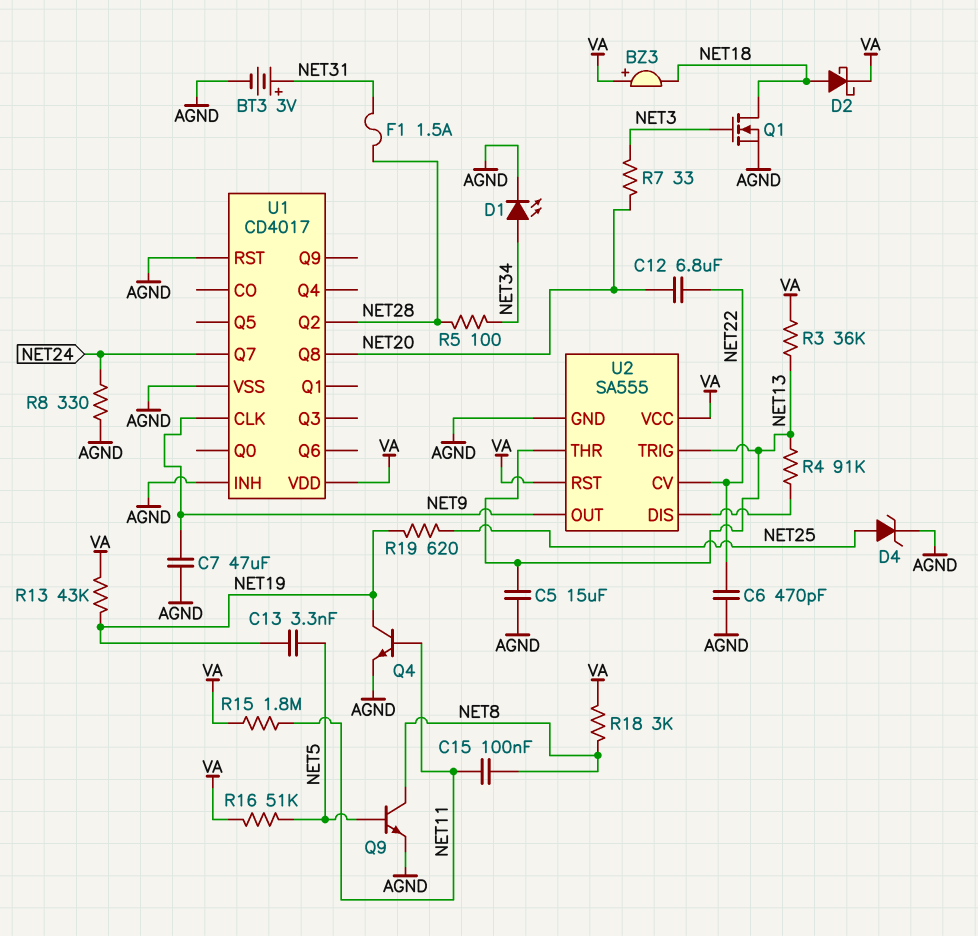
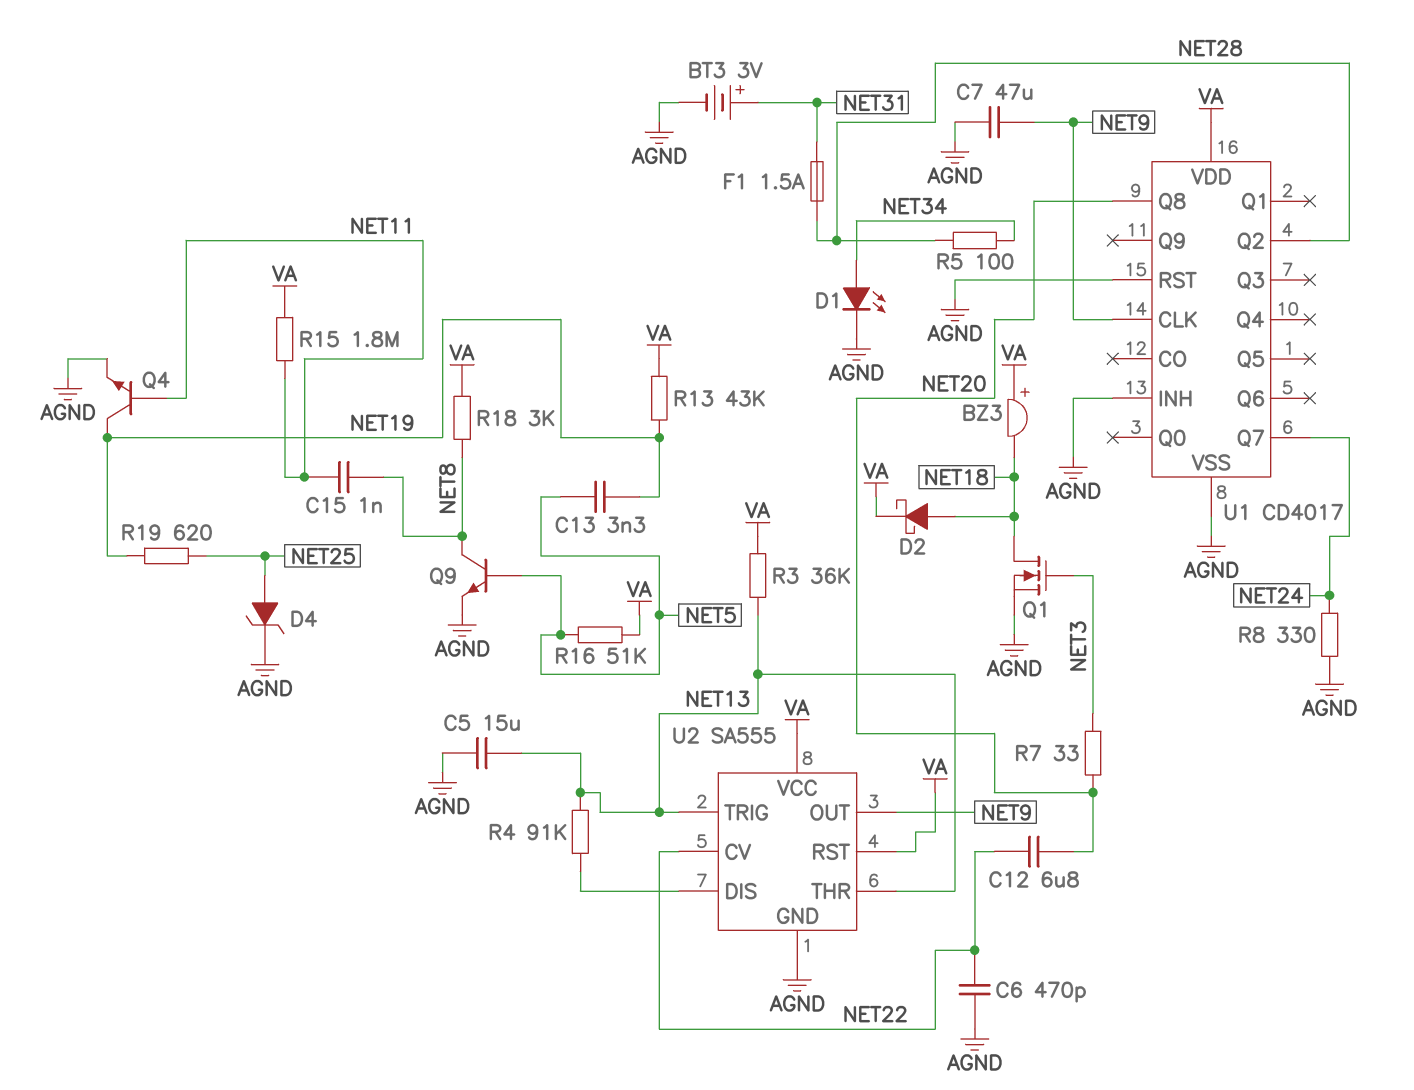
C15: 100nF (NET8, NET11) -> 1nF (NET8, NET11)

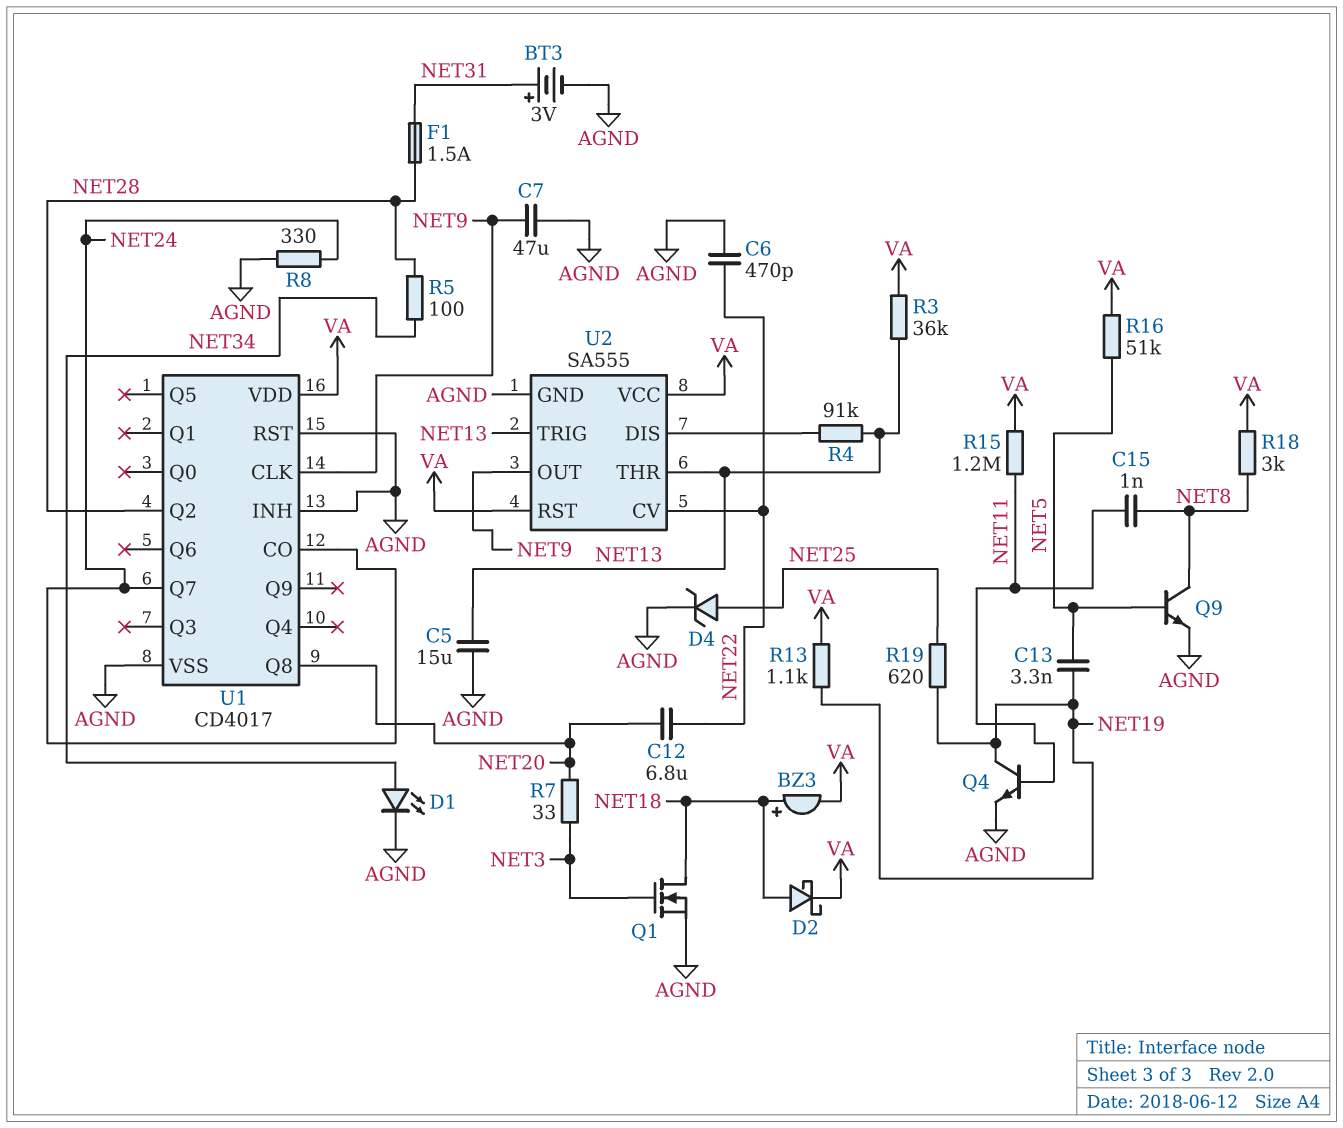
BZ3: buzzer (plus VA, minus NET18) -> buzzer (plus NET18, minus VA)
R13: 43k (NET19, VA) -> 1.1k (NET19, VA)
R15: 1.8M (NET11, VA) -> 1.2M (NET11, VA)
U1 pin CO: none -> NET24

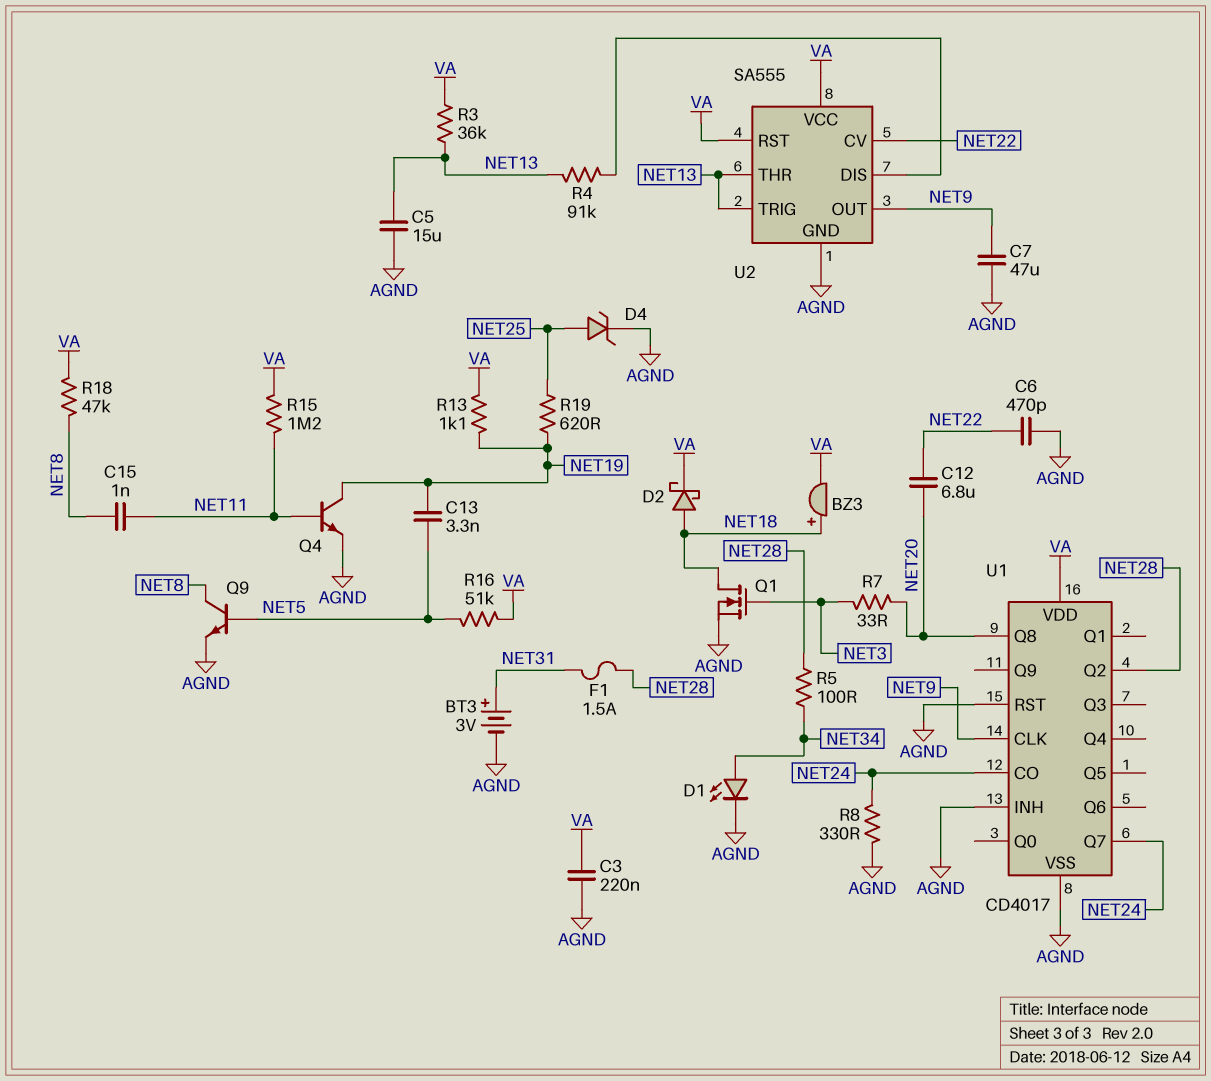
C3: none -> 220nF (AGND, VA)
R18: 3k (NET8, VA) -> 47k (NET8, VA)

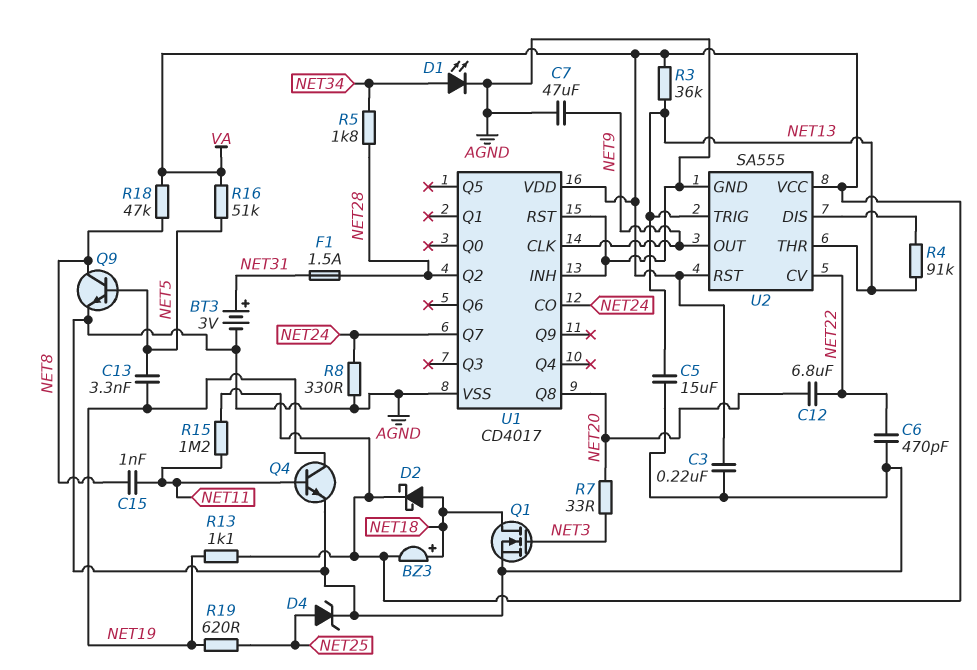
R5: 100 (NET28, NET34) -> 1.8k (NET28, NET34)

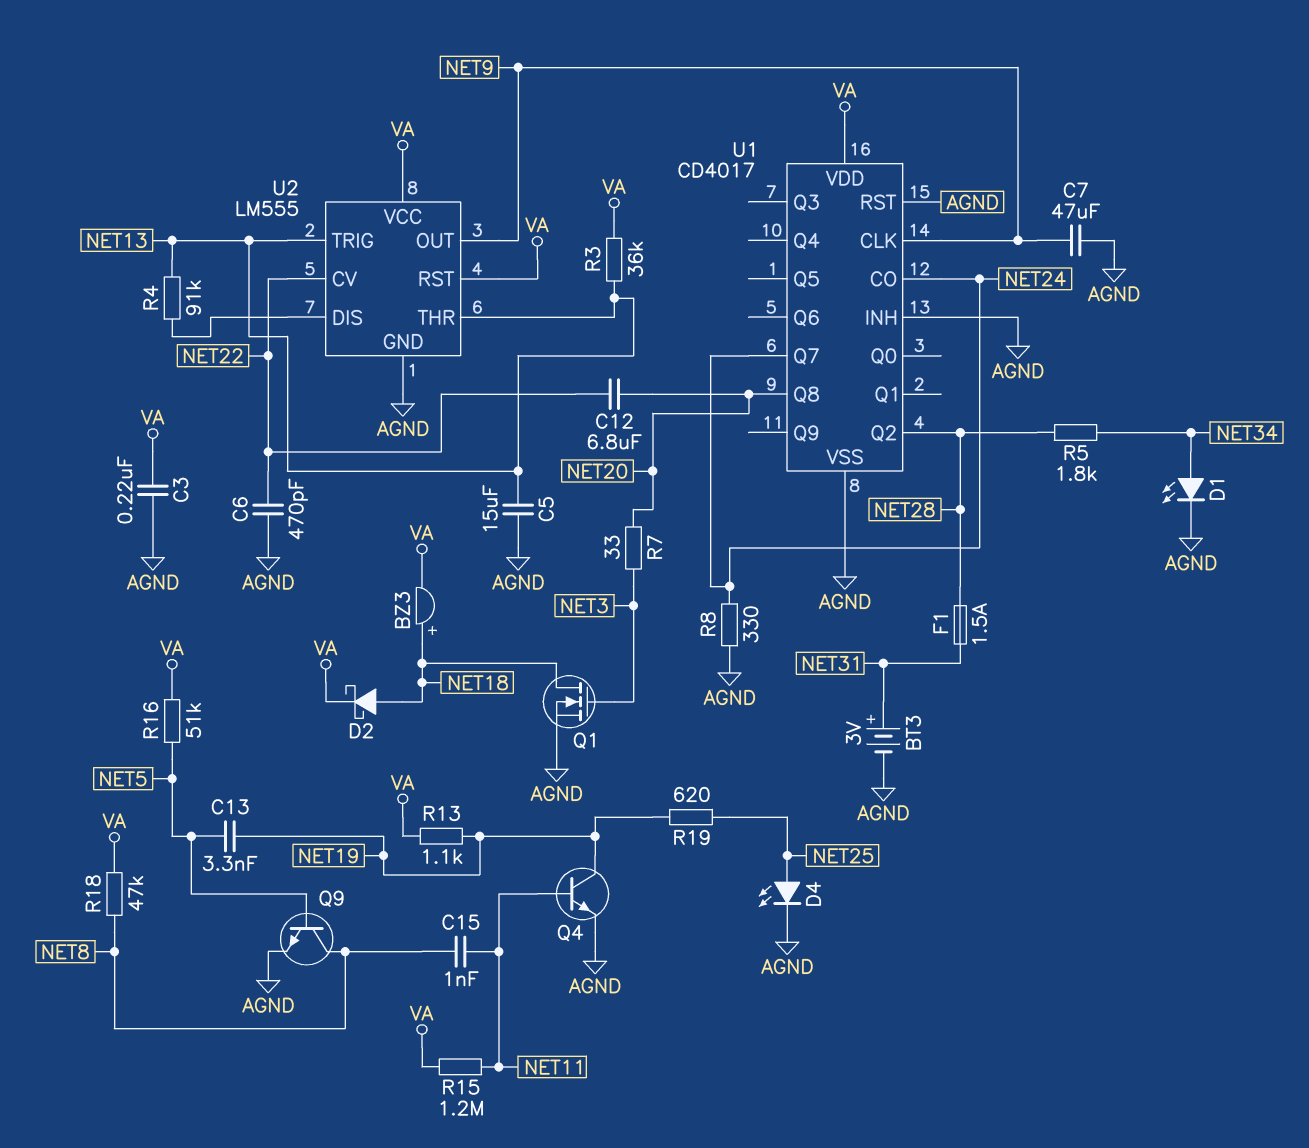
D4: zener (A NET25, K AGND) -> LED (A NET25, K AGND)
U2: SA555 -> LM555

